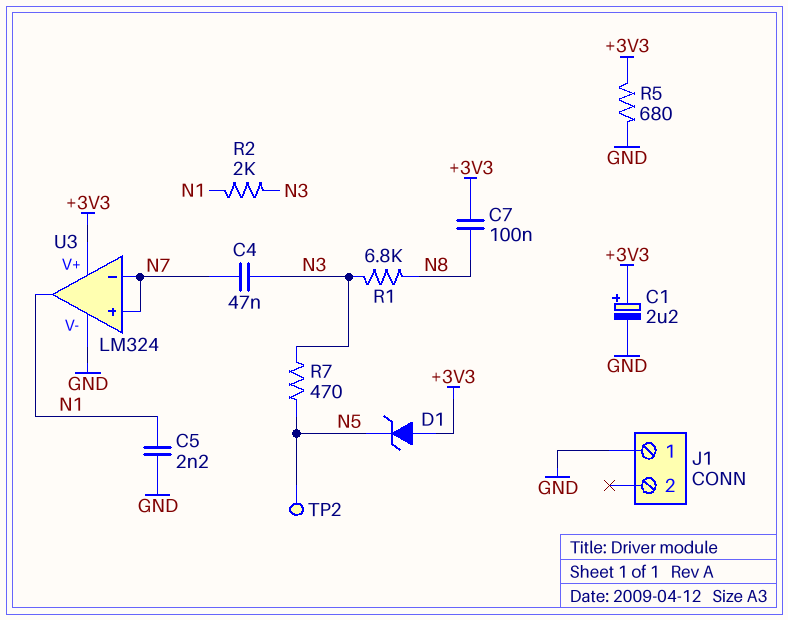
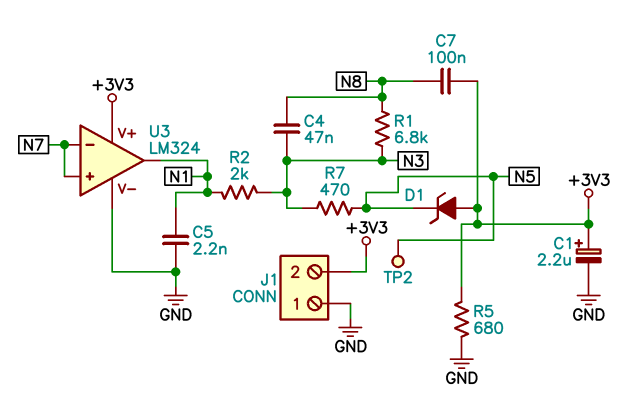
C4: 47nF (N3, N7) -> 47nF (N3, N8)
J1 pin 2: none -> +3V3

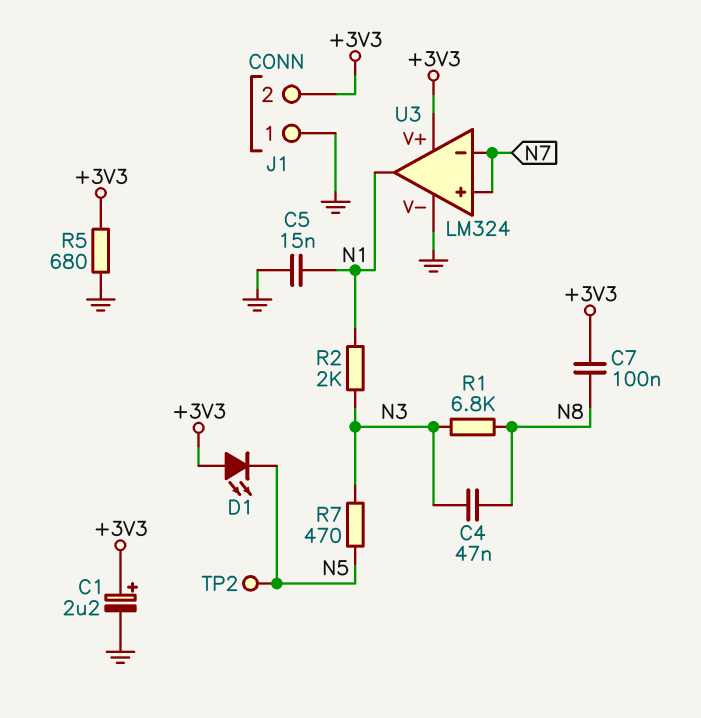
C5: 2.2nF (GND, N1) -> 15nF (GND, N1)
D1: zener (A +3V3, K N5) -> LED (A +3V3, K N5)

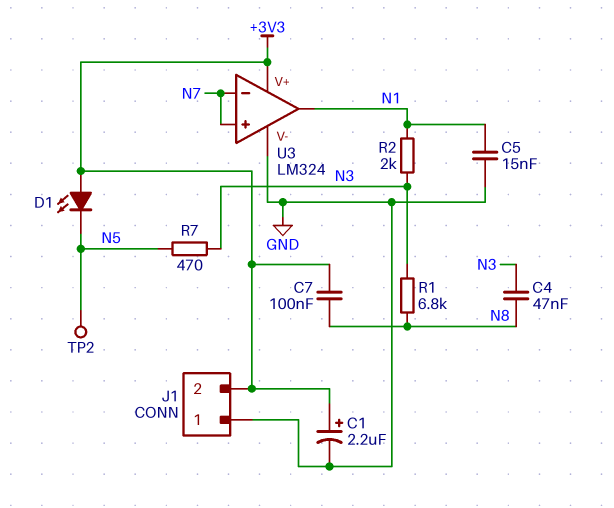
R5: 680 (+3V3, GND) -> none

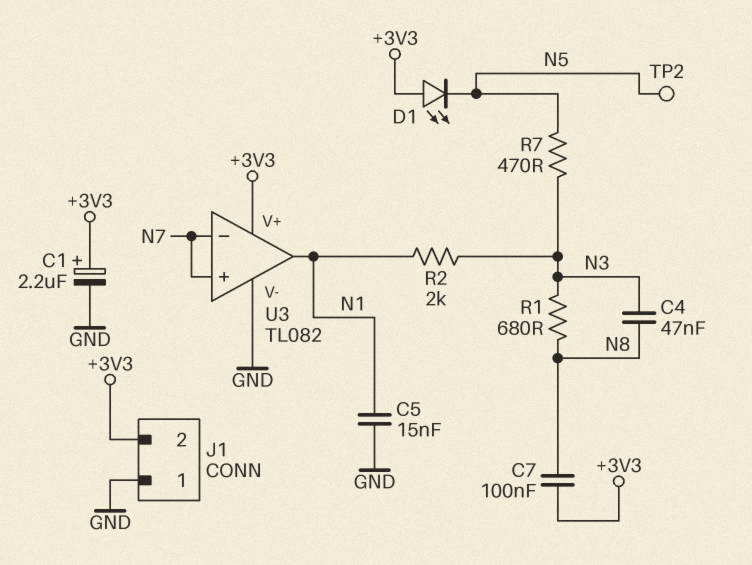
R1: 6.8k (N3, N8) -> 680 (N3, N8)
U3: LM324 -> TL082

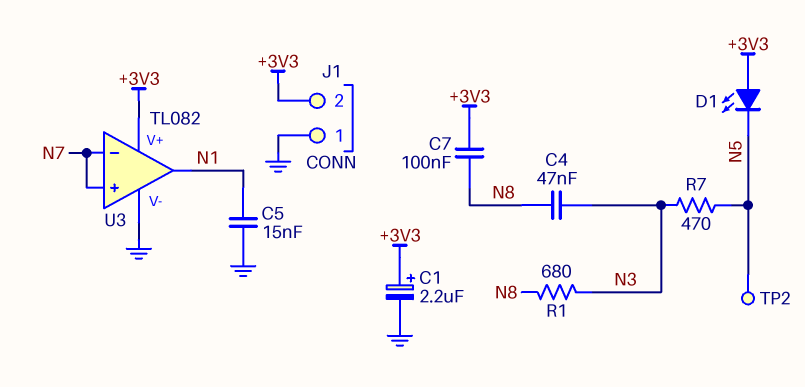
R2: 2k (N1, N3) -> none

